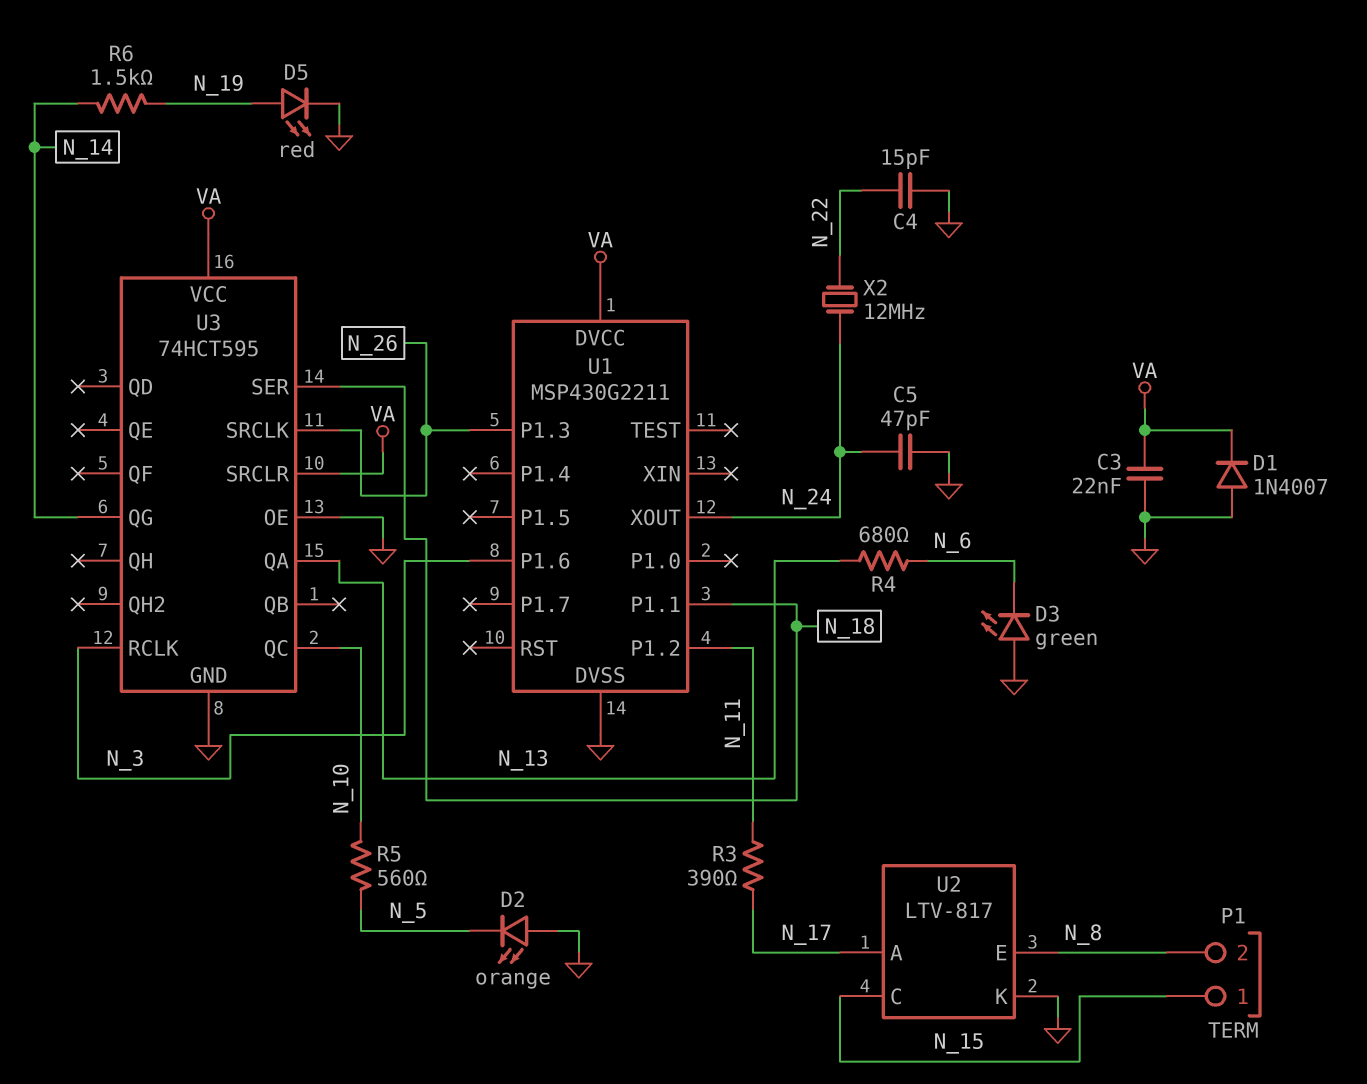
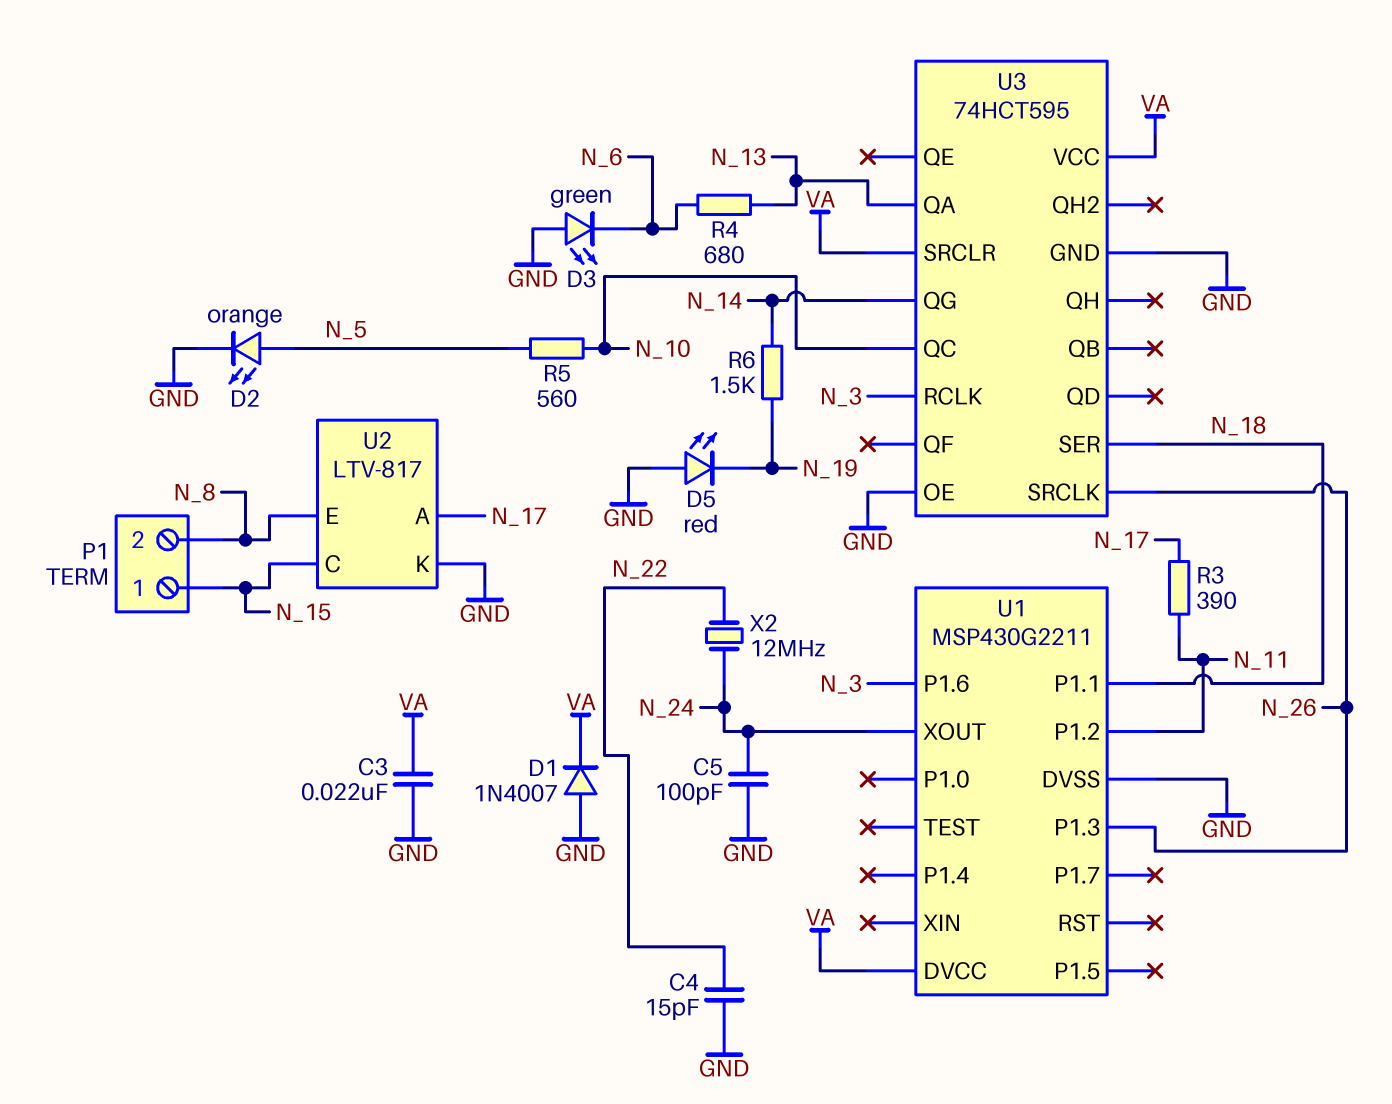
C5: 47pF (GND, N_24) -> 100pF (GND, N_24)
D2: LED orange (A GND, K N_5) -> LED orange (A N_5, K GND)
D5: LED red (A N_19, K GND) -> LED red (A GND, K N_19)

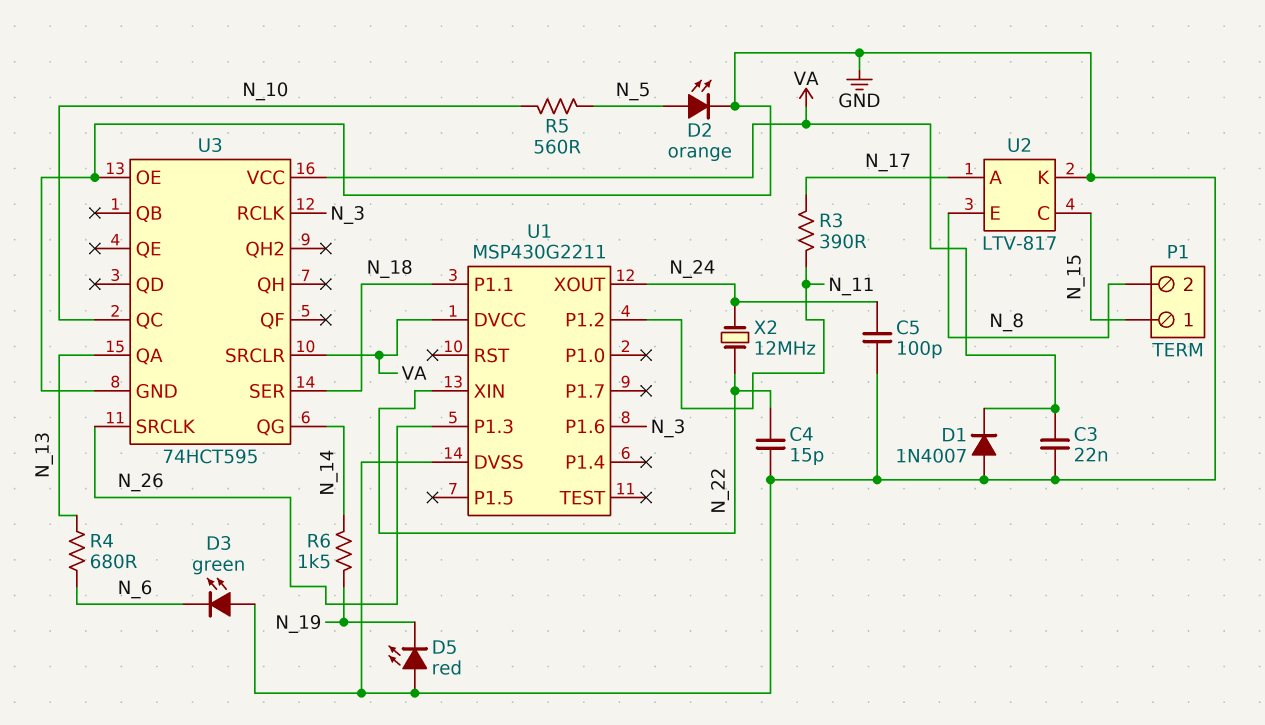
U1 pin XIN: none -> N_22

